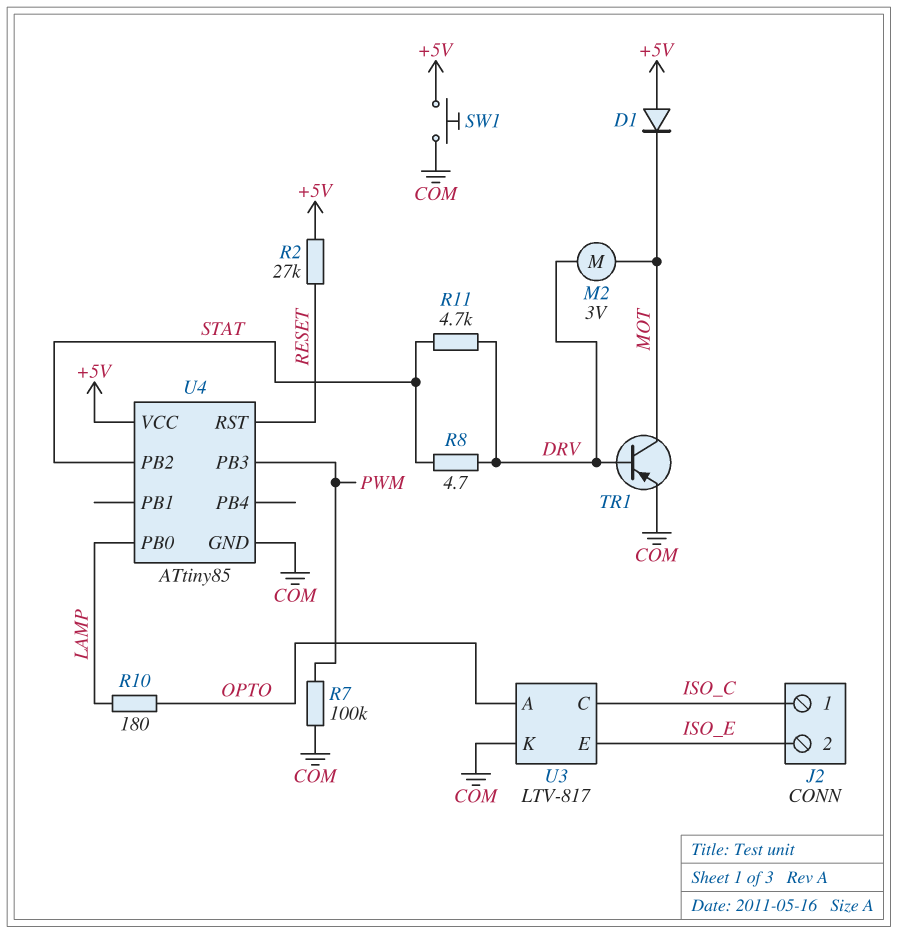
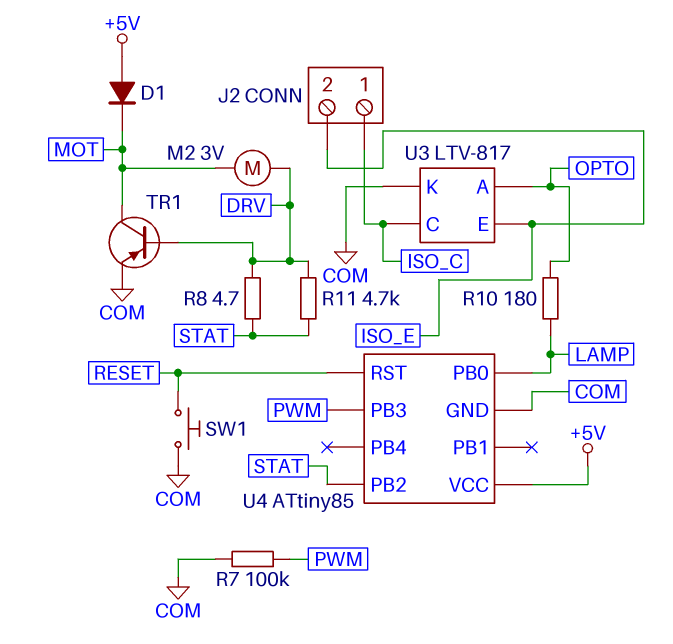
R2: 27k (+5V, RESET) -> none
SW1: button (+5V, COM) -> button (COM, RESET)

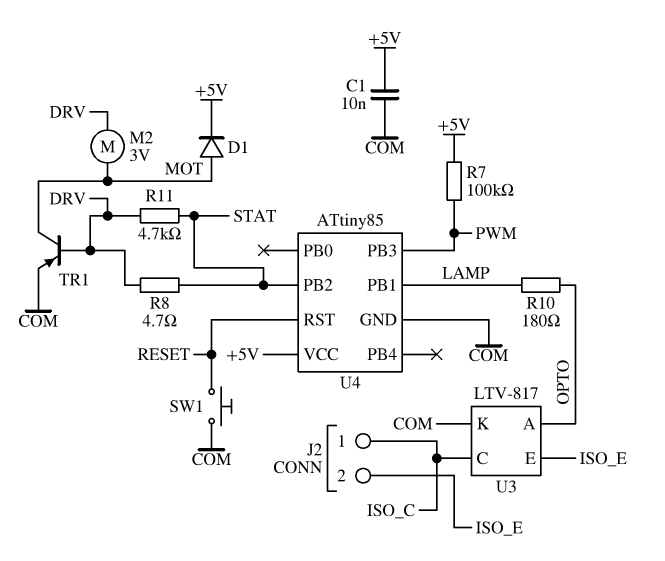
C1: none -> 10nF (+5V, COM)
D1: diode (A +5V, K MOT) -> diode (A MOT, K +5V)
R7: 100k (COM, PWM) -> 100k (+5V, PWM)
U4 pin PB0: LAMP -> none
U4 pin PB1: none -> LAMP

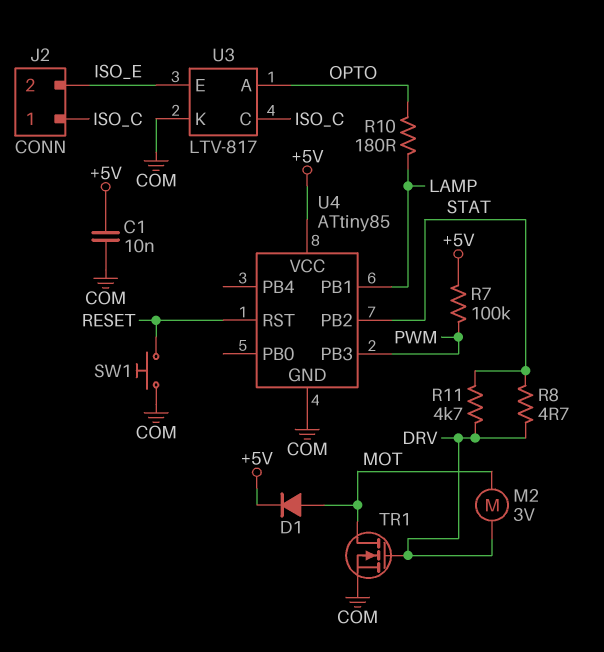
TR1: PNP (B DRV, C MOT, E COM) -> NMOS (G DRV, D MOT, S COM)

